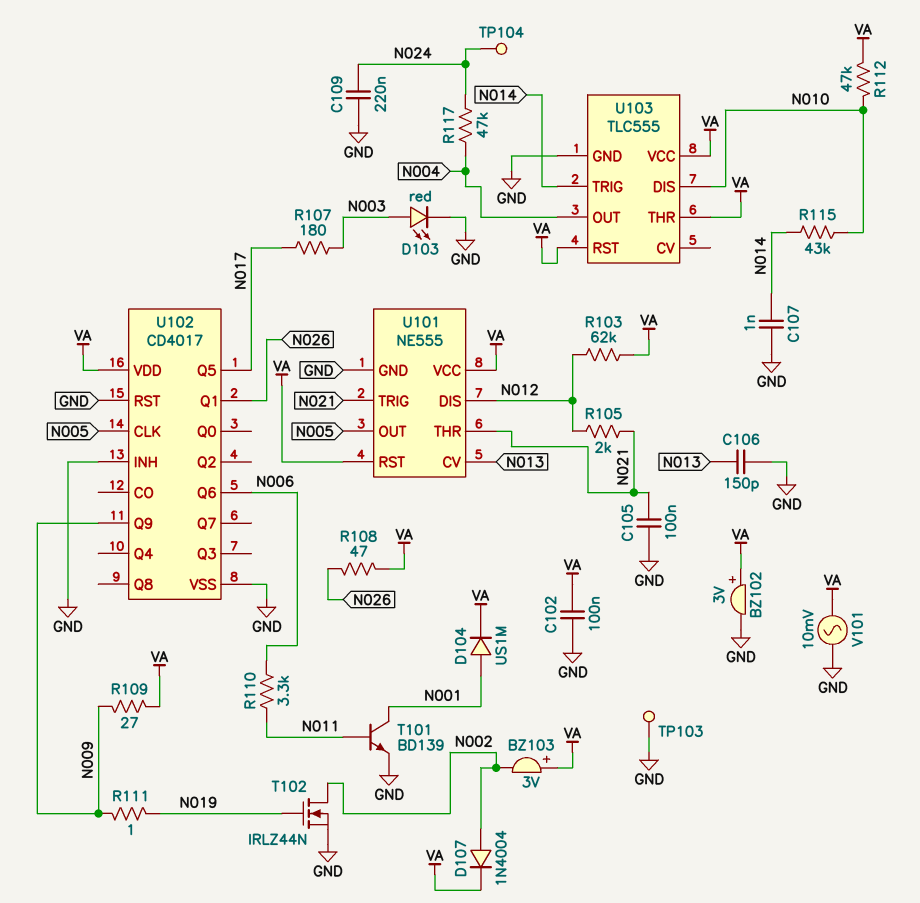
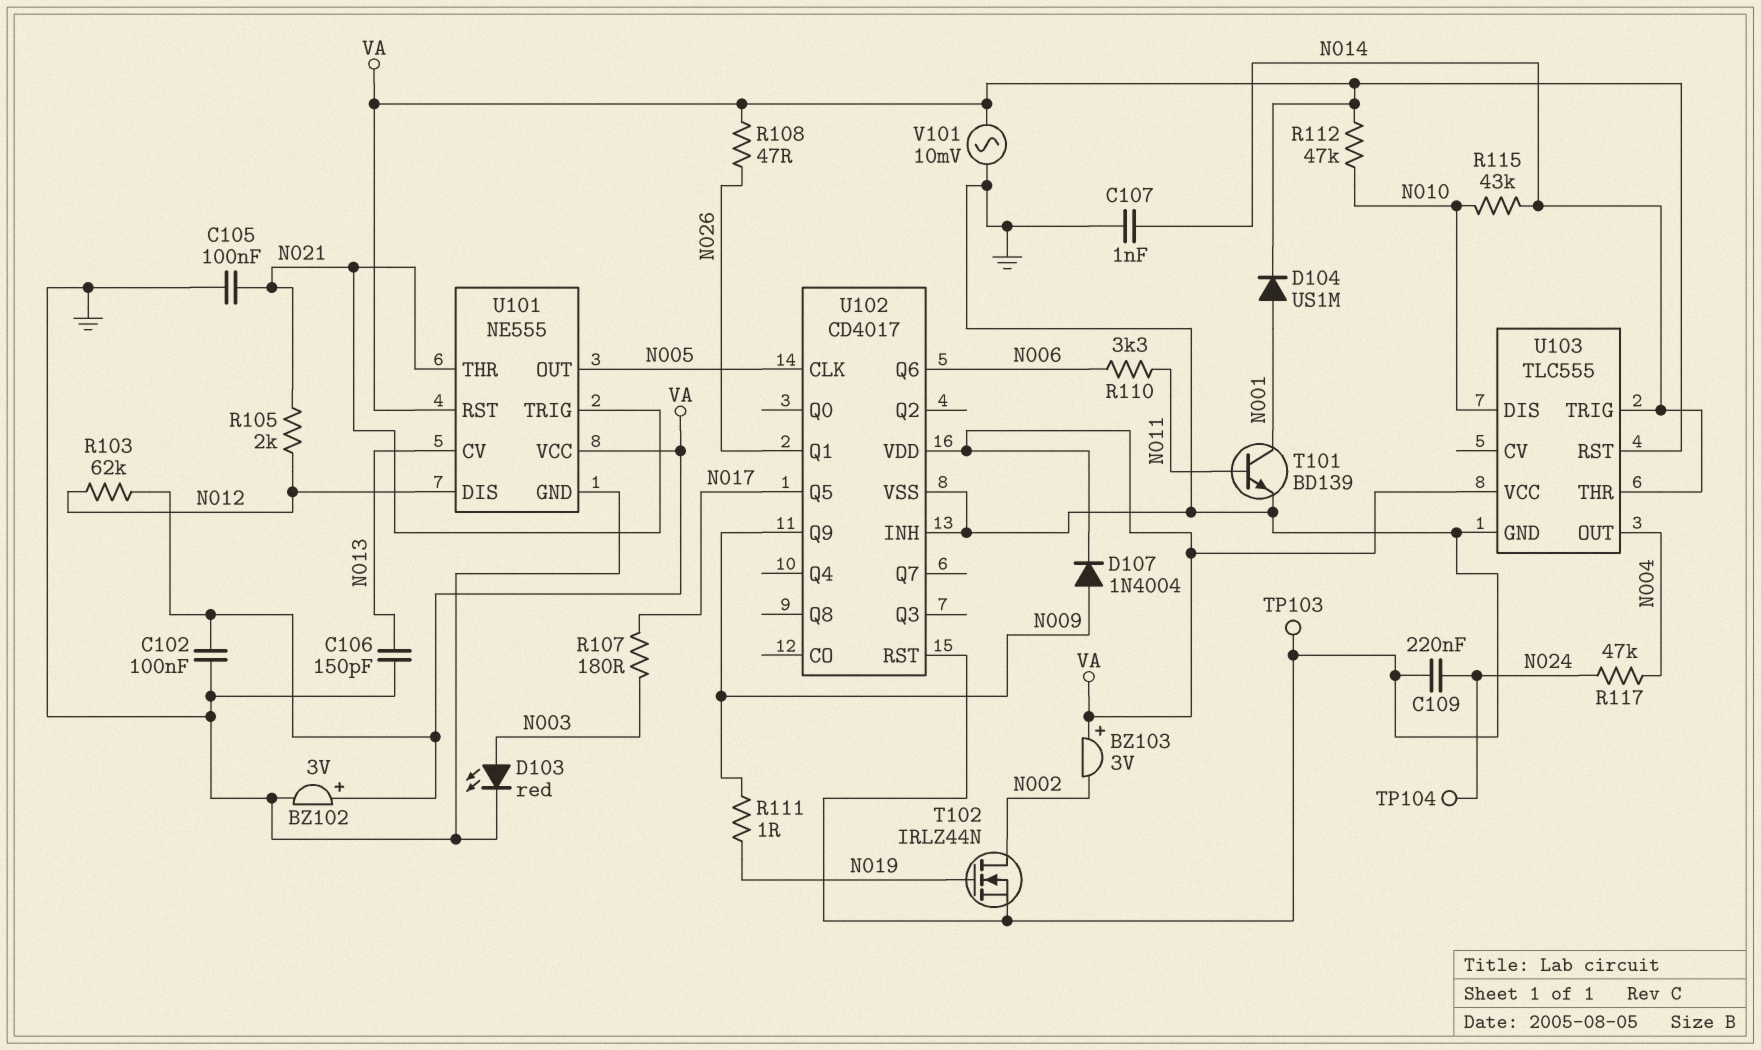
D107: diode 1N4004 (A N002, K VA) -> diode 1N4004 (A N009, K VA)
R109: 27 (N009, VA) -> none
U103 pin THR: VA -> N014

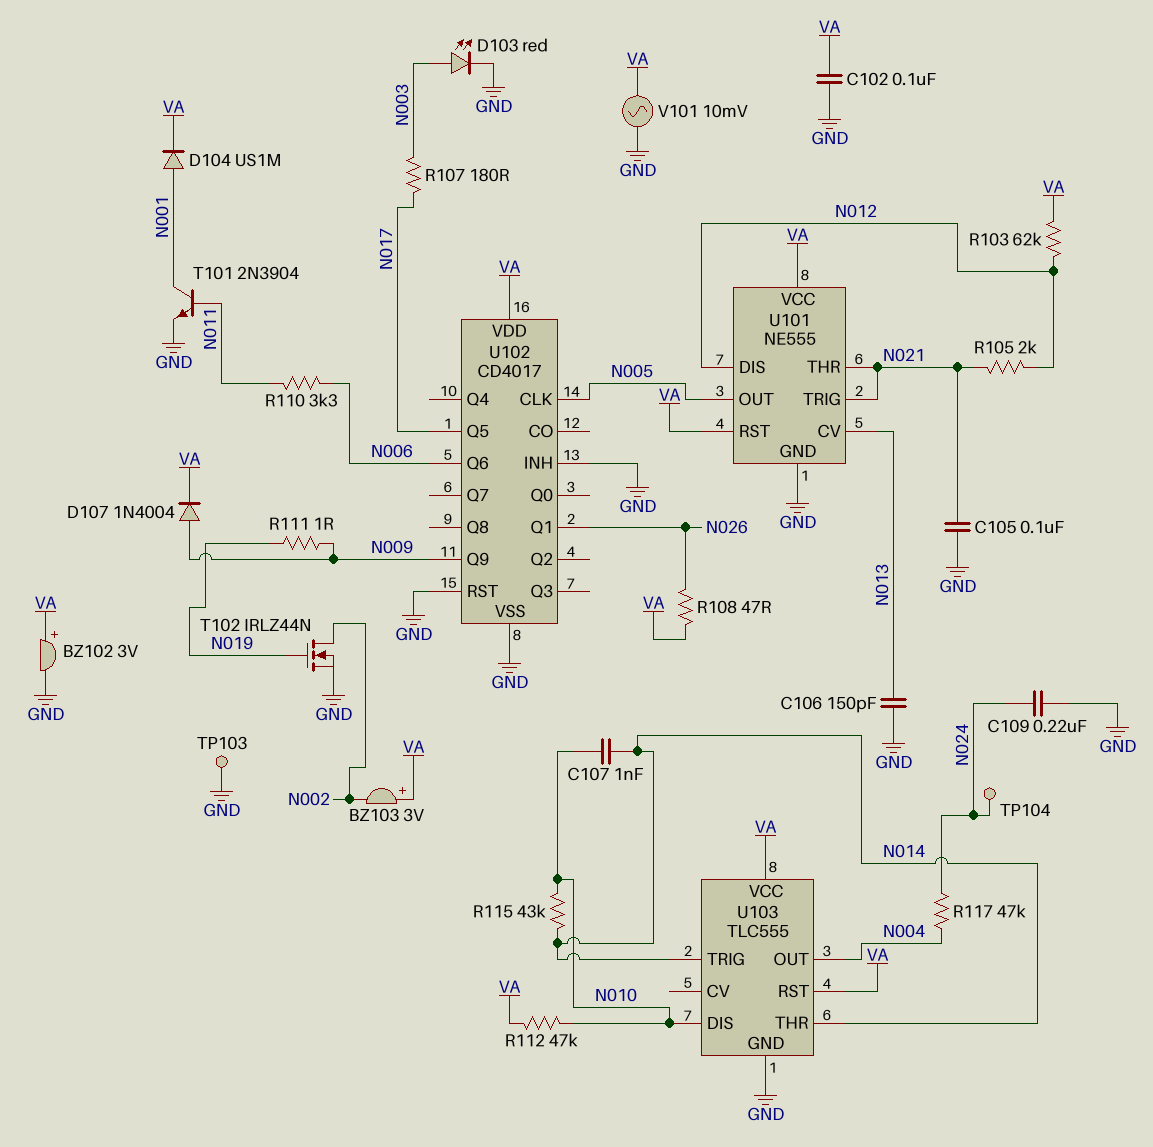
C107: 1nF (GND, N014) -> 1nF (N010, N014)
T101: NPN BD139 (B N011, C N001, E GND) -> NPN 2N3904 (B N011, C N001, E GND)

